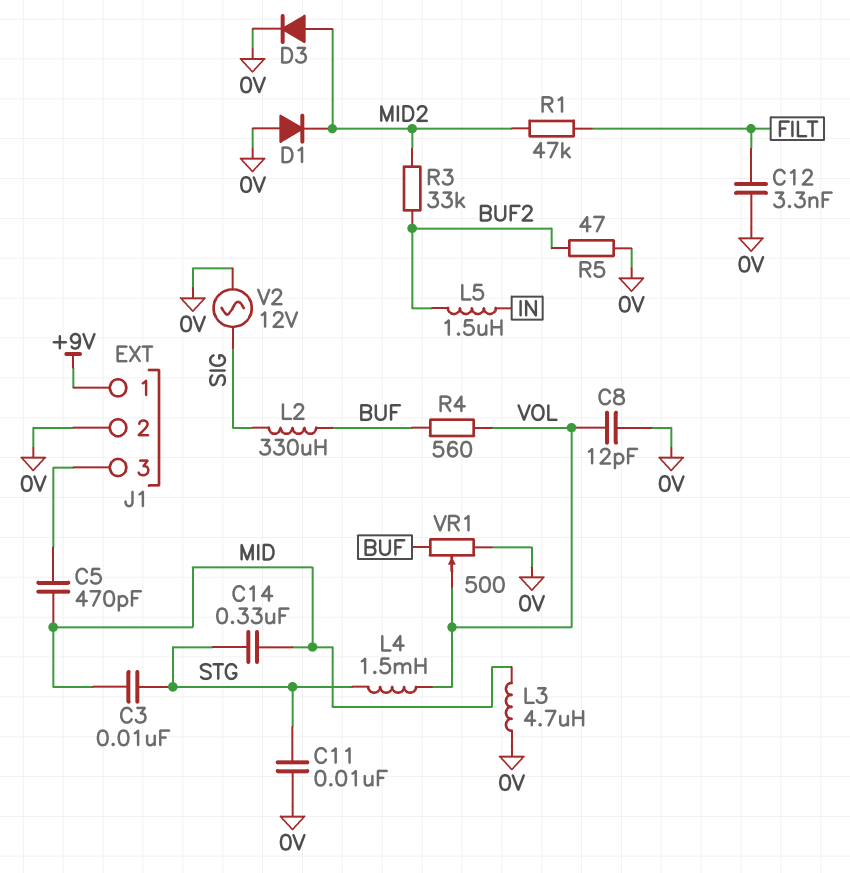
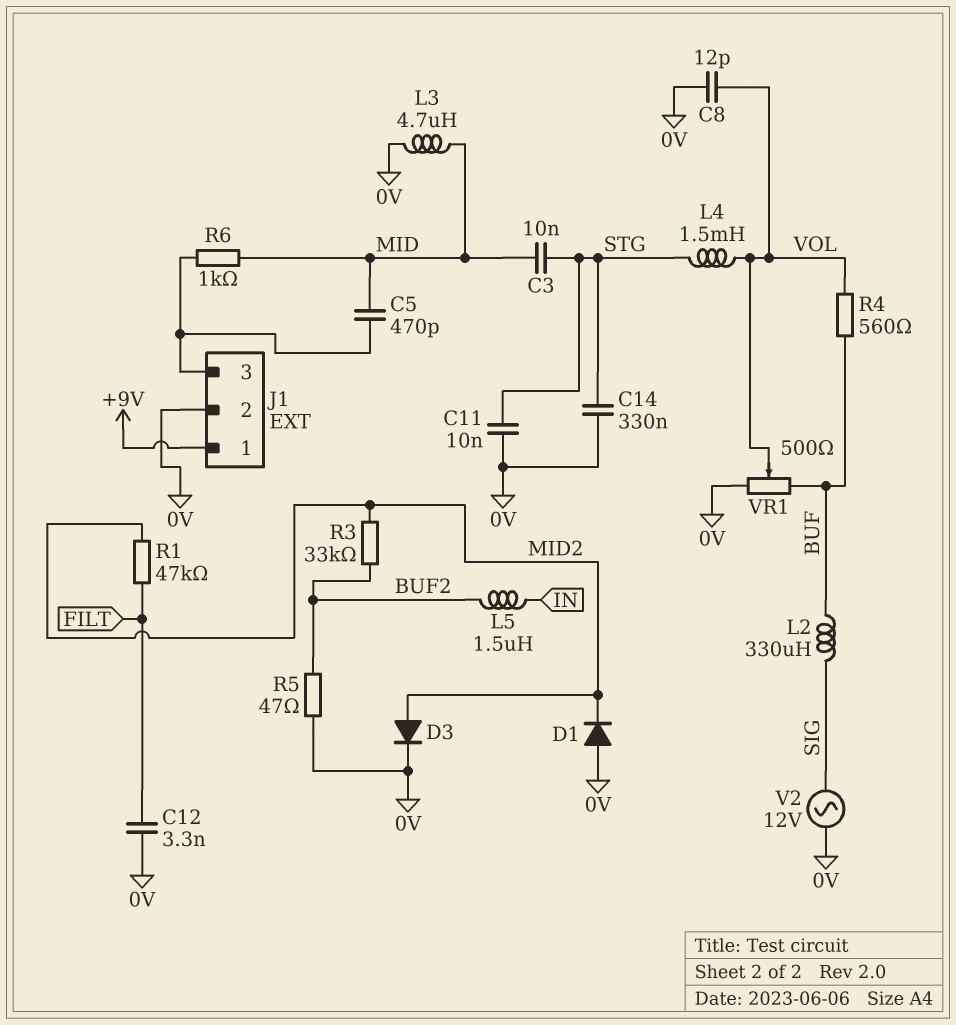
C14: 330nF (MID, STG) -> 330nF (0V, STG)
R6: none -> 1k (J1/3, MID)

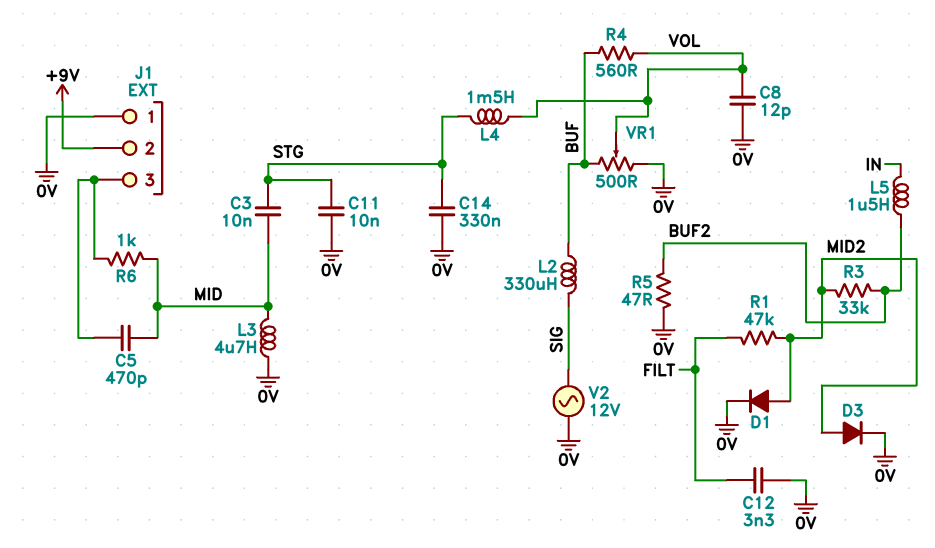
D1: diode (A 0V, K MID2) -> diode (A MID2, K 0V)
J1 pin 1: +9V -> 0V
J1 pin 2: 0V -> +9V

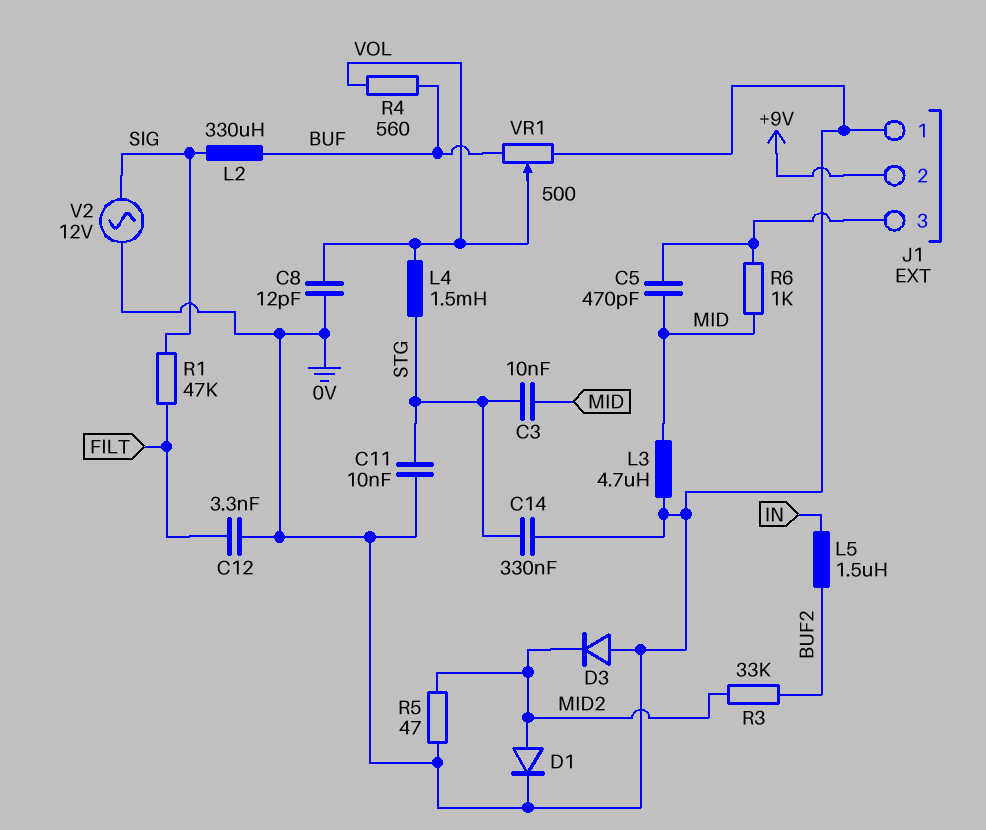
D3: diode (A MID2, K 0V) -> diode (A 0V, K MID2)
R1: 47k (FILT, MID2) -> 47k (FILT, SIG)
R5: 47 (0V, BUF2) -> 47 (0V, MID2)

